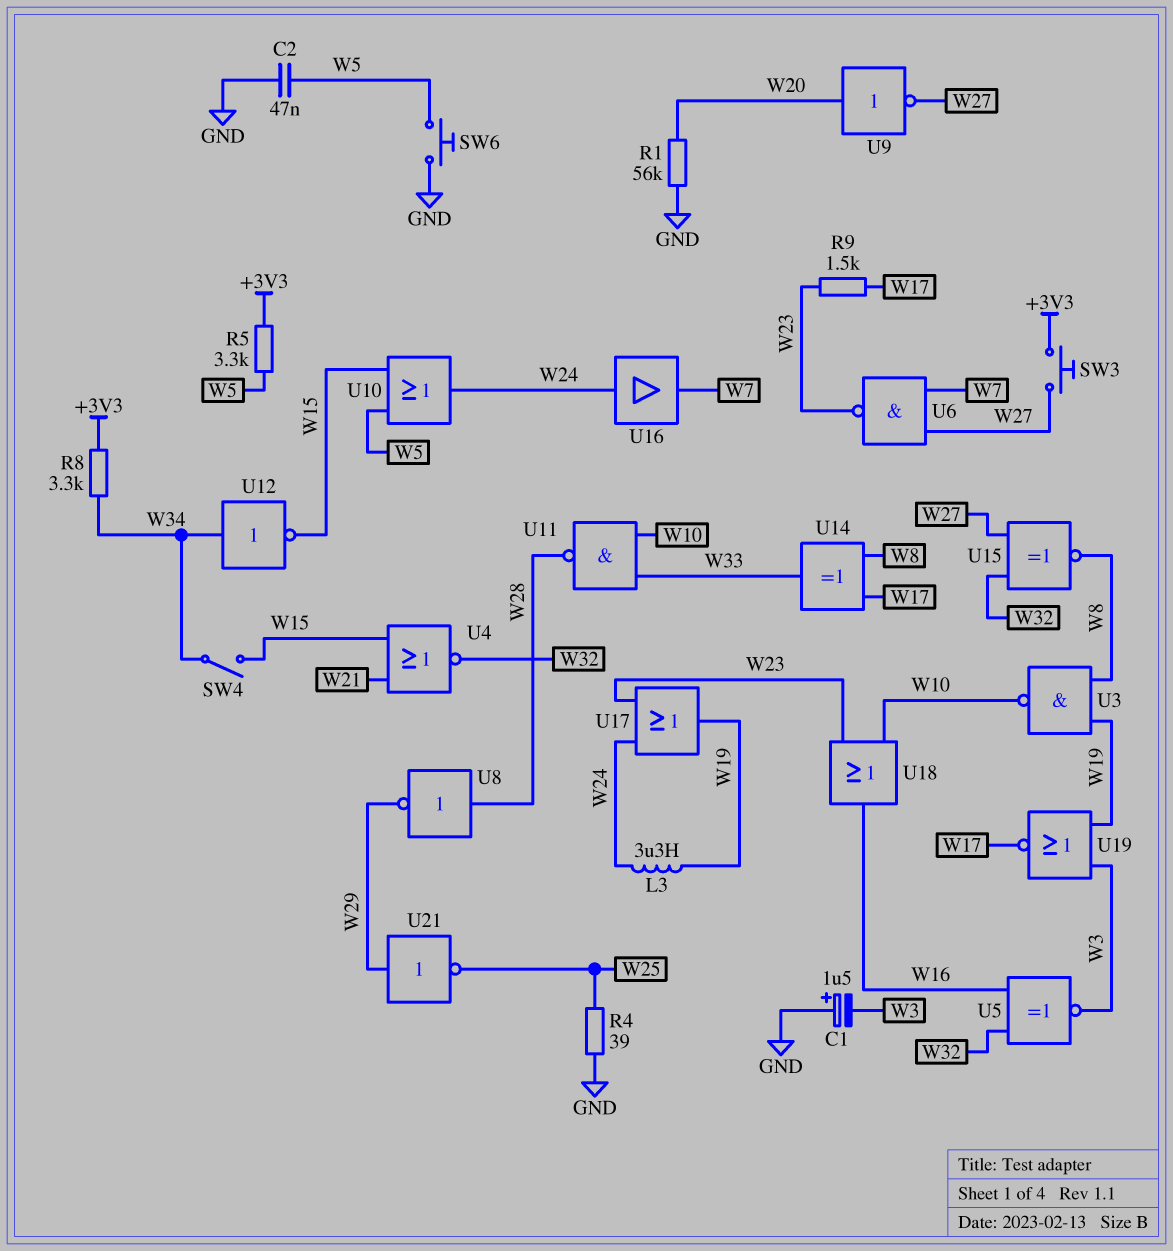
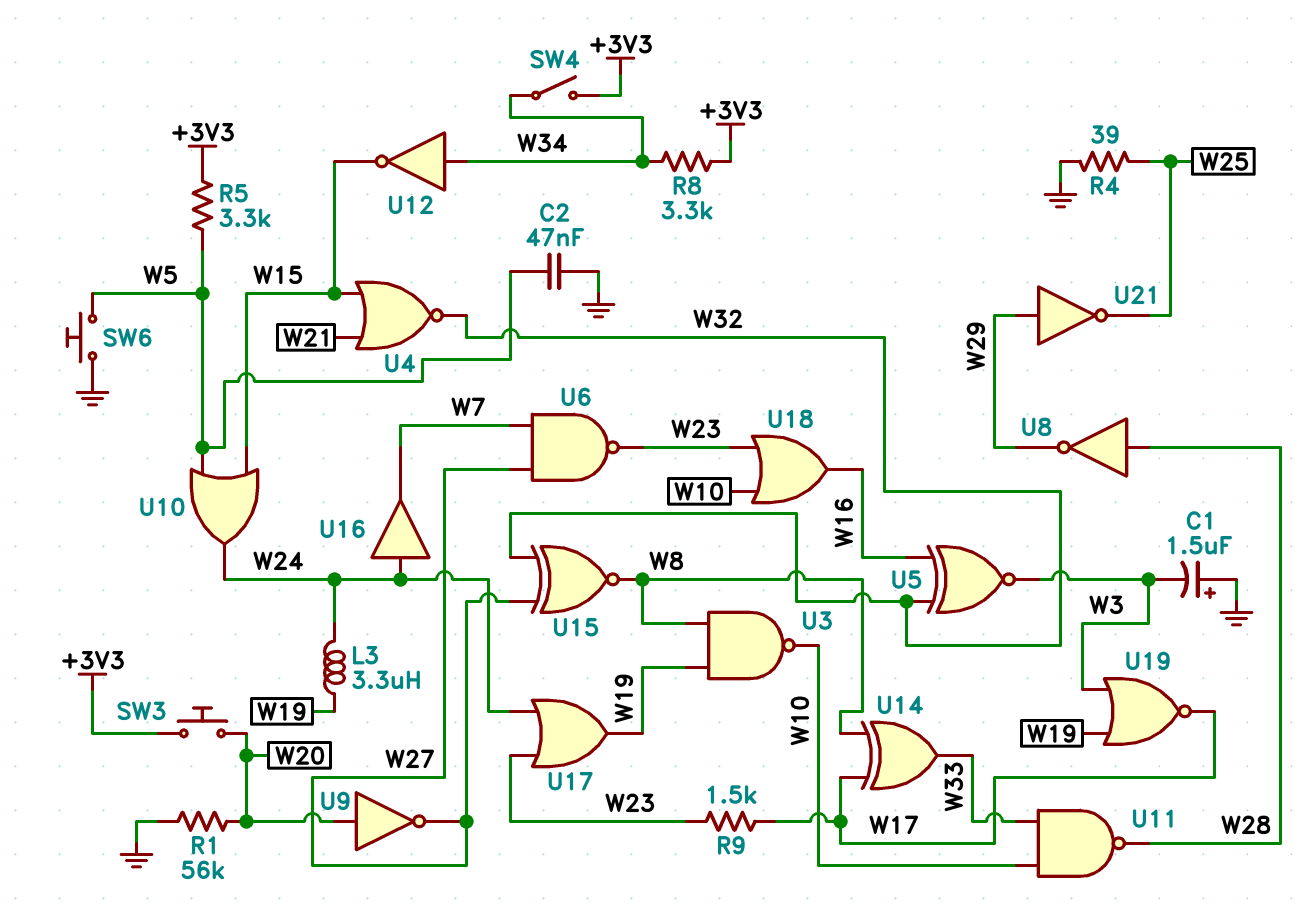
SW3: button (+3V3, W27) -> button (+3V3, W20)
SW4: switch (W15, W34) -> switch (+3V3, W34)

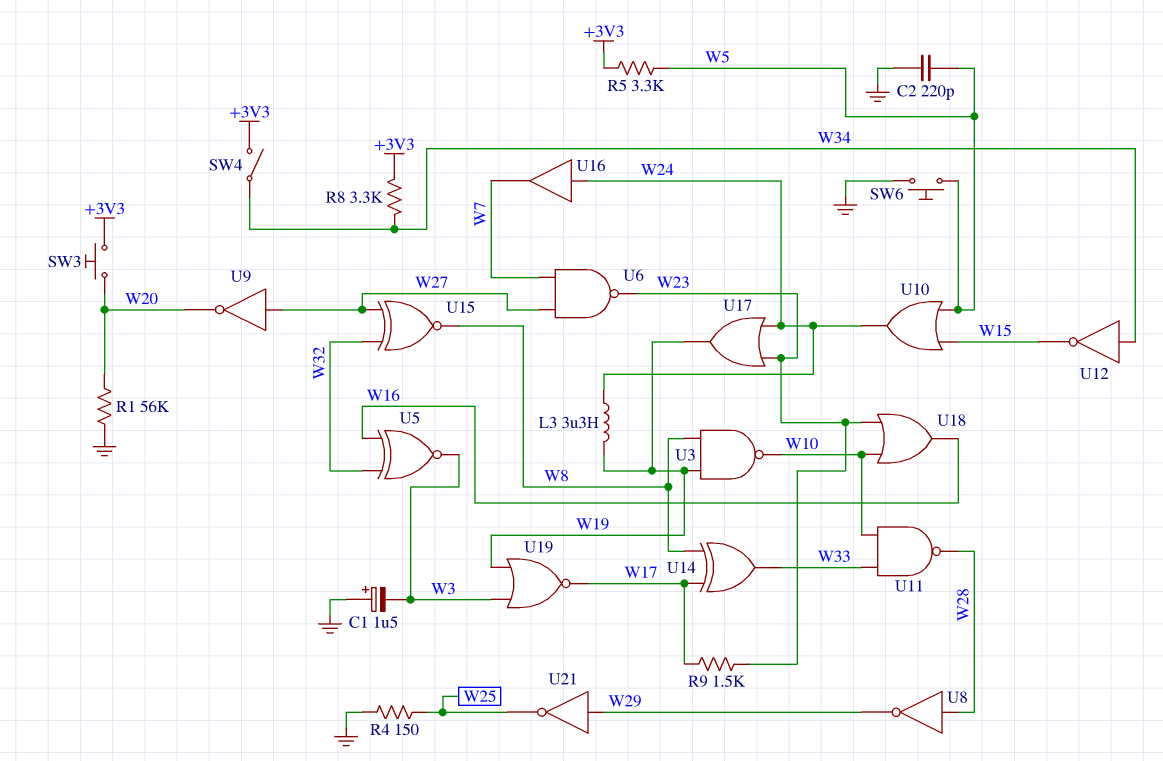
C2: 47nF (GND, W5) -> 220pF (GND, W5)
R4: 39 (GND, W25) -> 150 (GND, W25)
U4: NOR (in W15, in W21, out W32) -> none
U9: NOT (in W20, out W27) -> NOT (in W27, out W20)

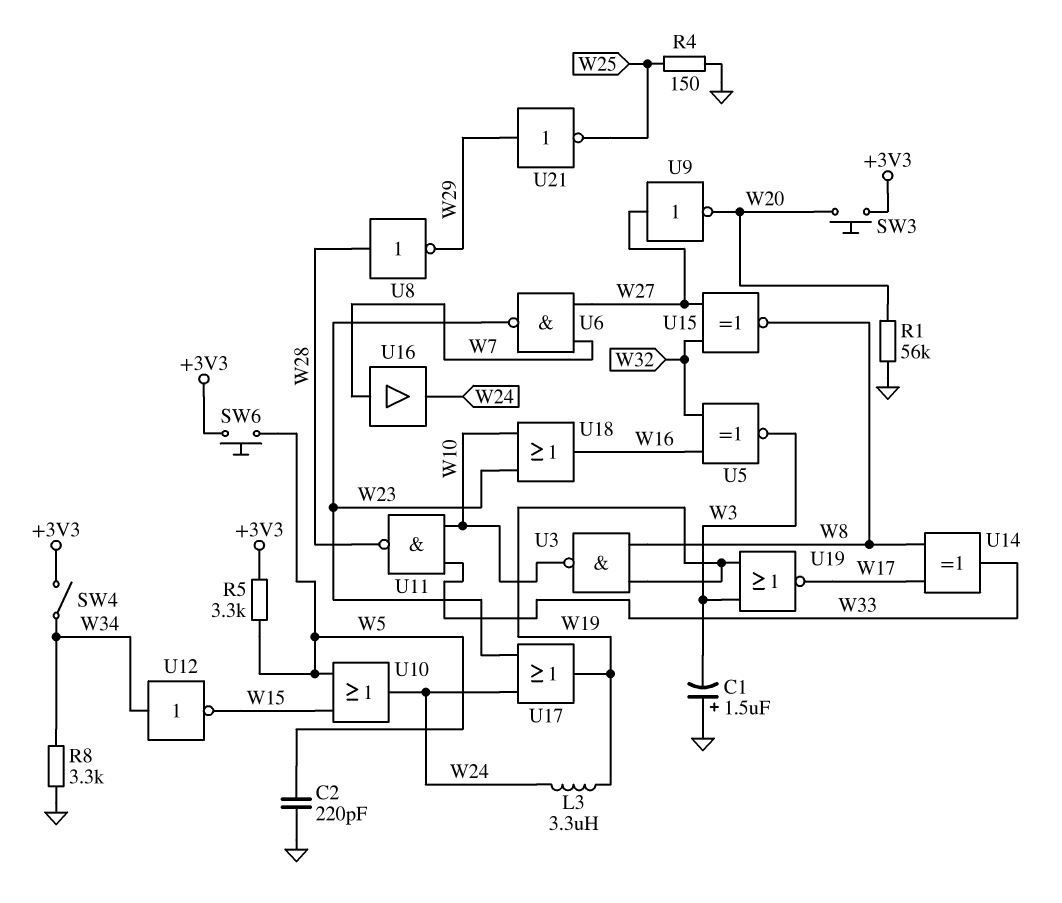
R8: 3.3k (+3V3, W34) -> 3.3k (GND, W34)
R9: 1.5k (W17, W23) -> none
SW6: button (GND, W5) -> button (+3V3, W5)
U16: buffer (in W24, out W7) -> buffer (in W7, out W24)

